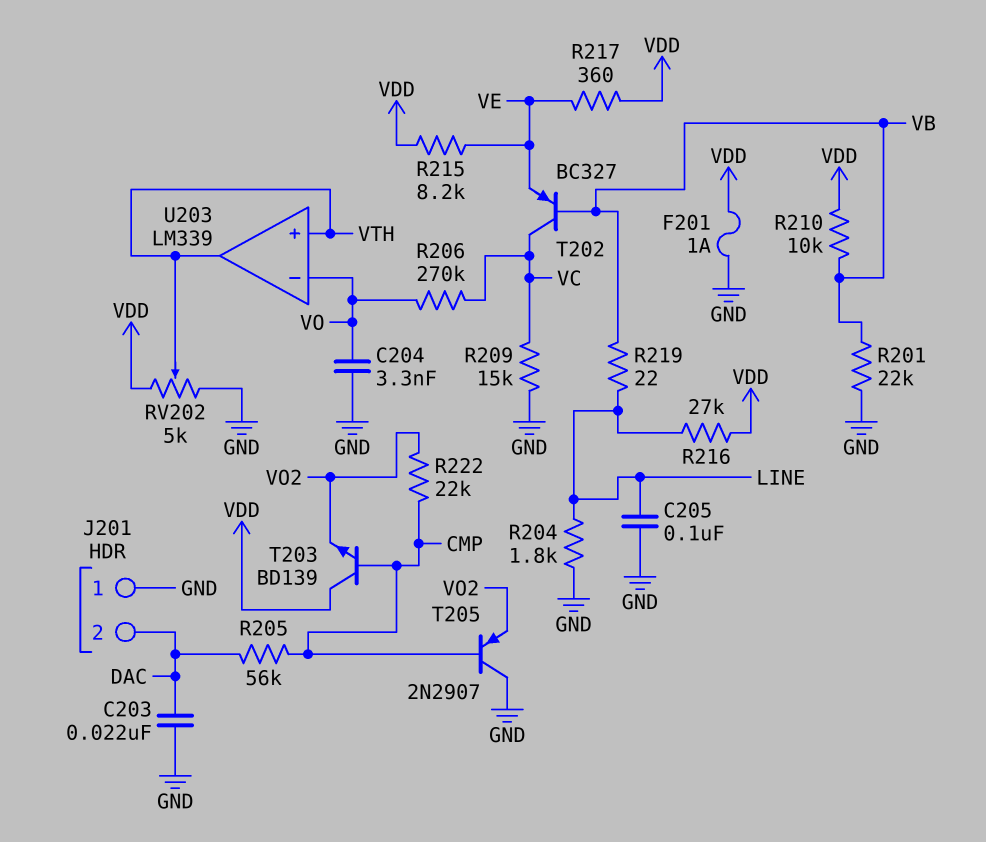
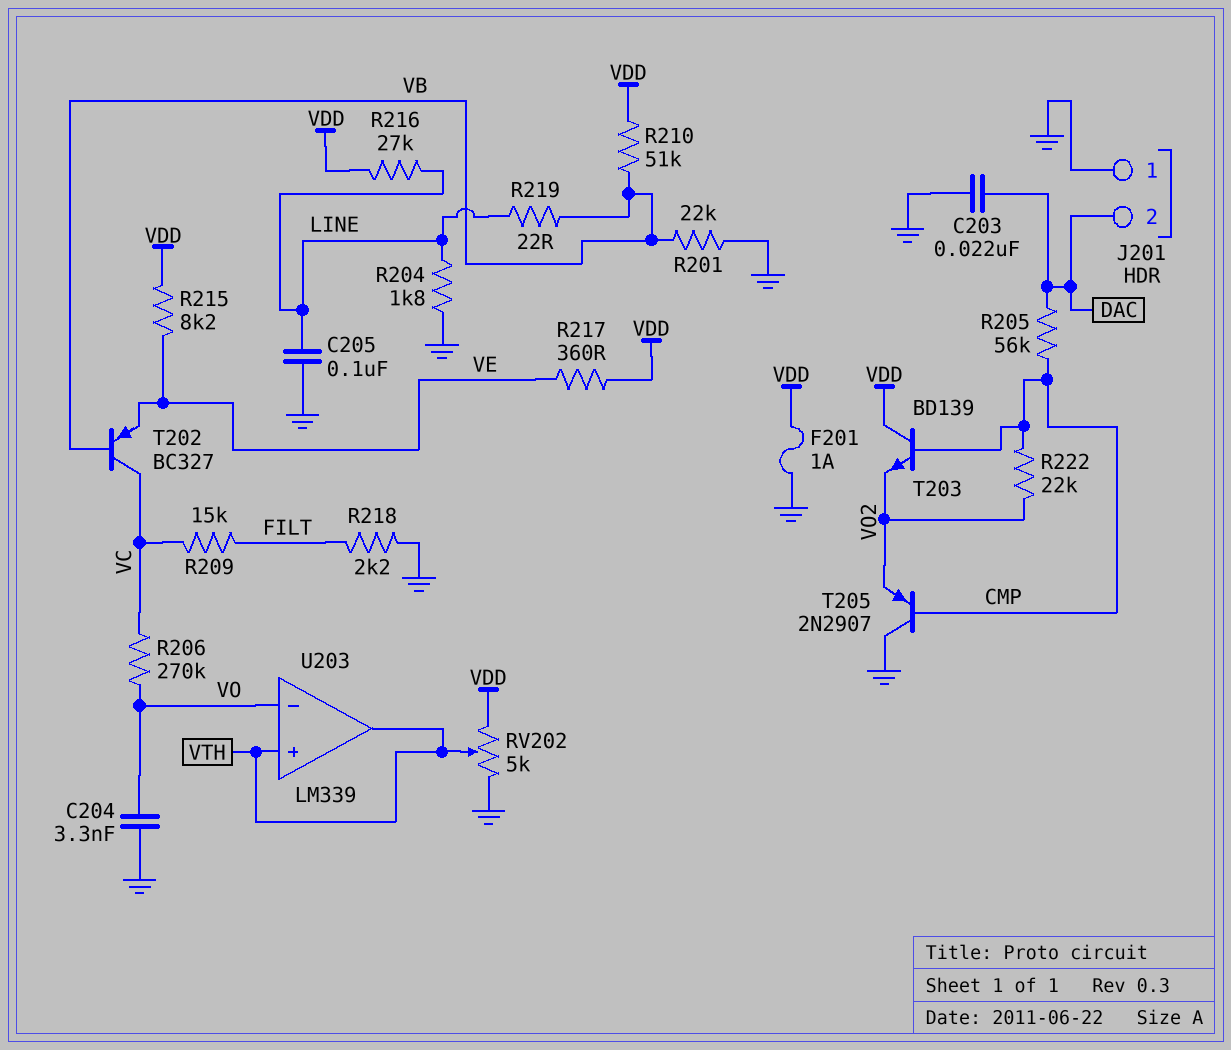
R209: 15k (GND, VC) -> 15k (FILT, VC)
R210: 10k (VB, VDD) -> 51k (VB, VDD)
R218: none -> 2.2k (FILT, GND)

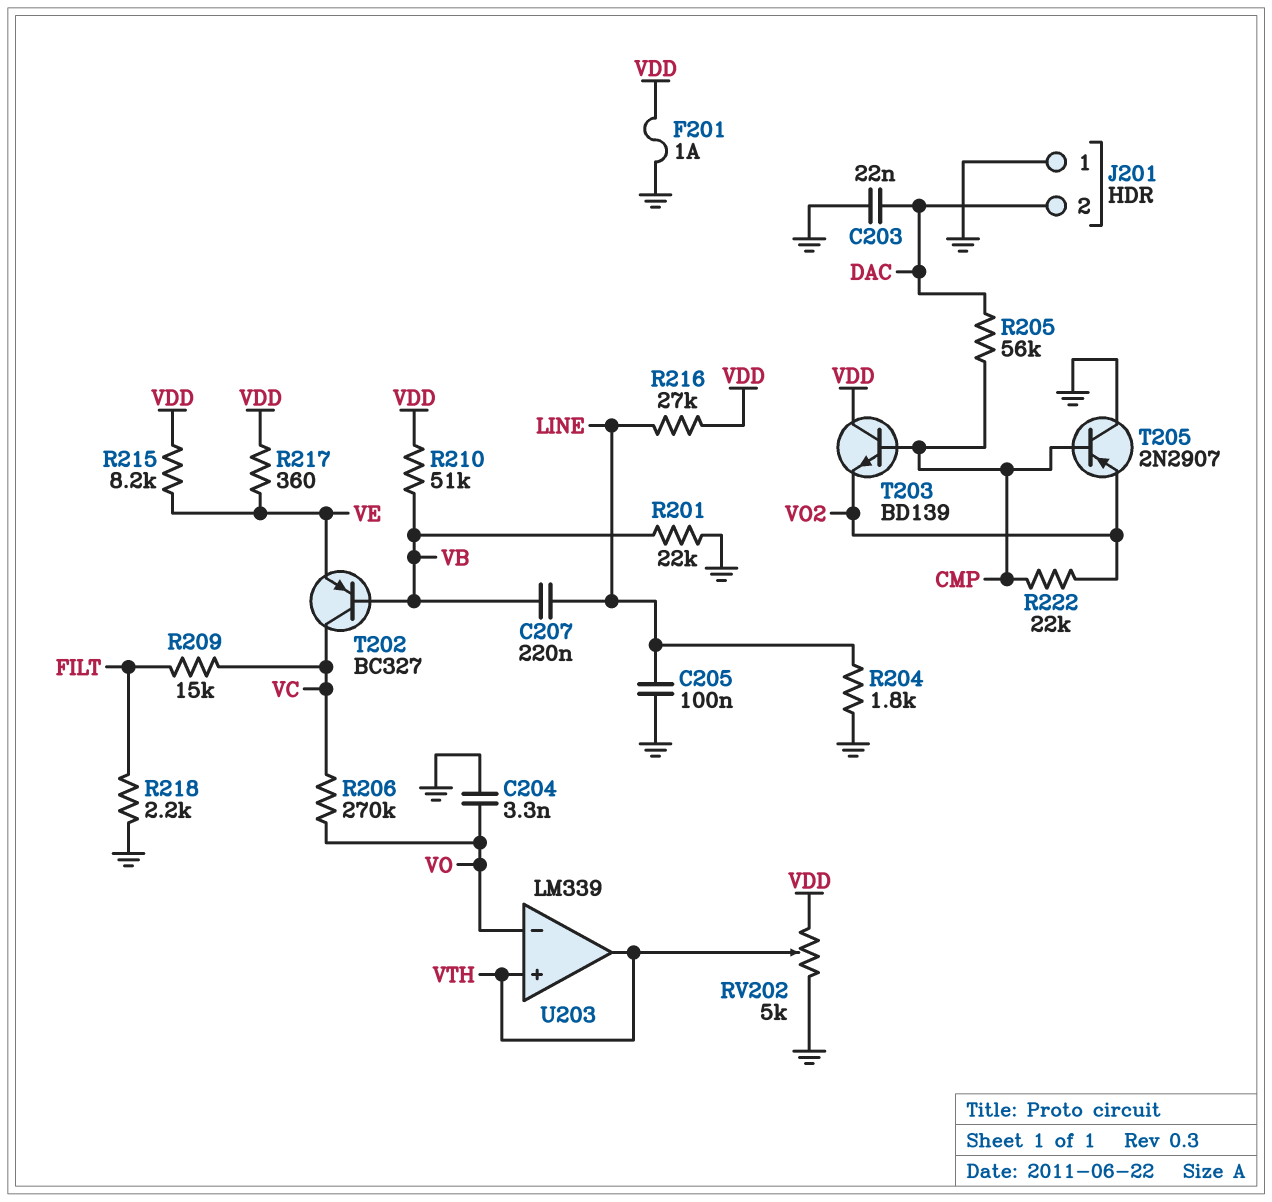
C207: none -> 220nF (LINE, VB)
R219: 22 (LINE, VB) -> none

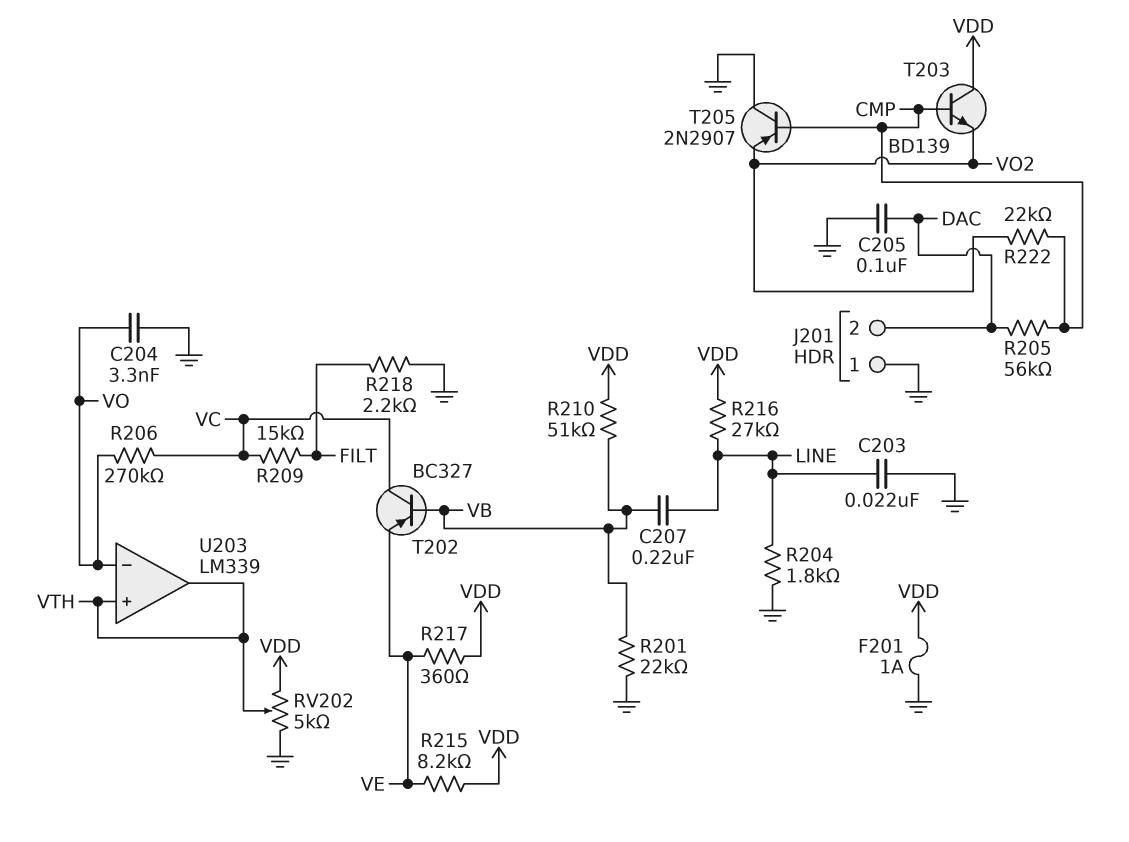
C203: 22nF (DAC, GND) -> 22nF (GND, LINE)
C205: 100nF (GND, LINE) -> 100nF (DAC, GND)

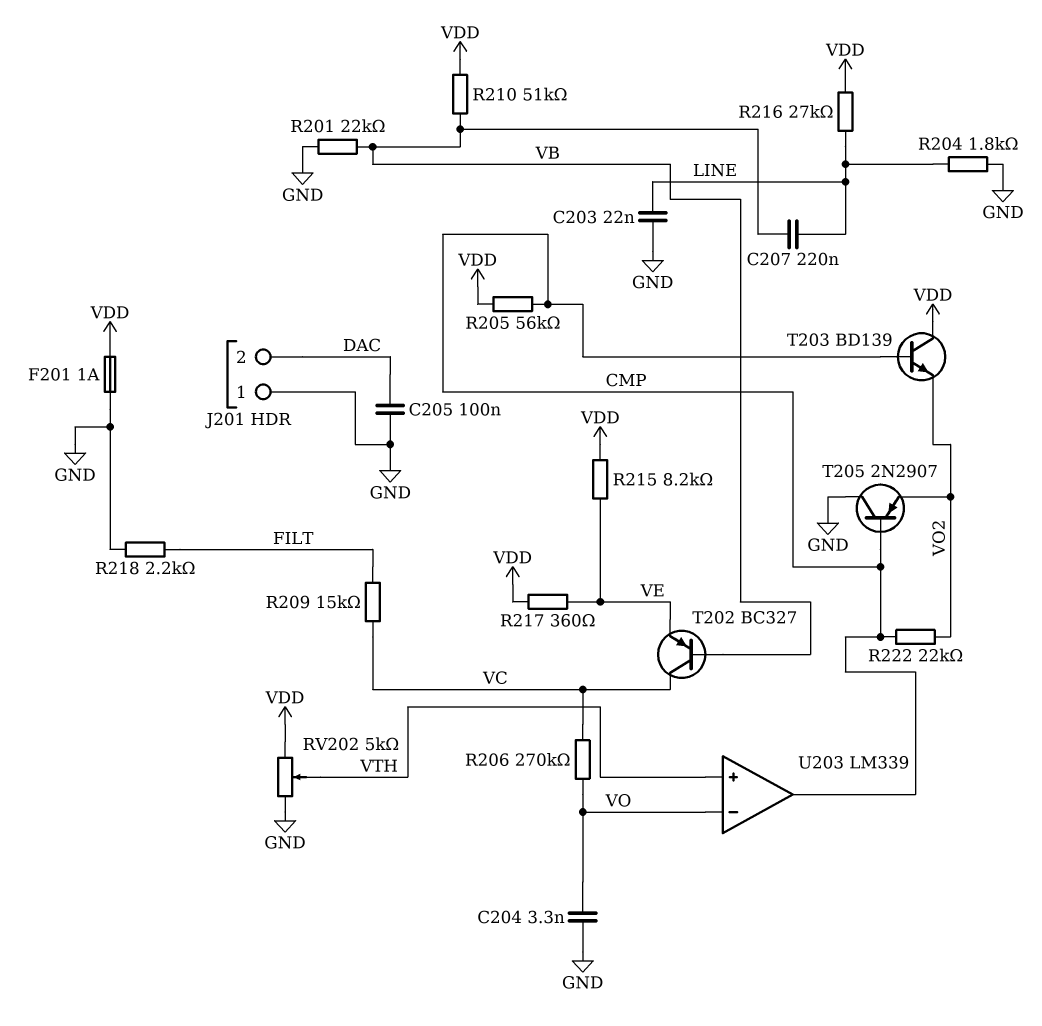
R205: 56k (CMP, DAC) -> 56k (CMP, VDD)
U203 pin out: VTH -> CMP

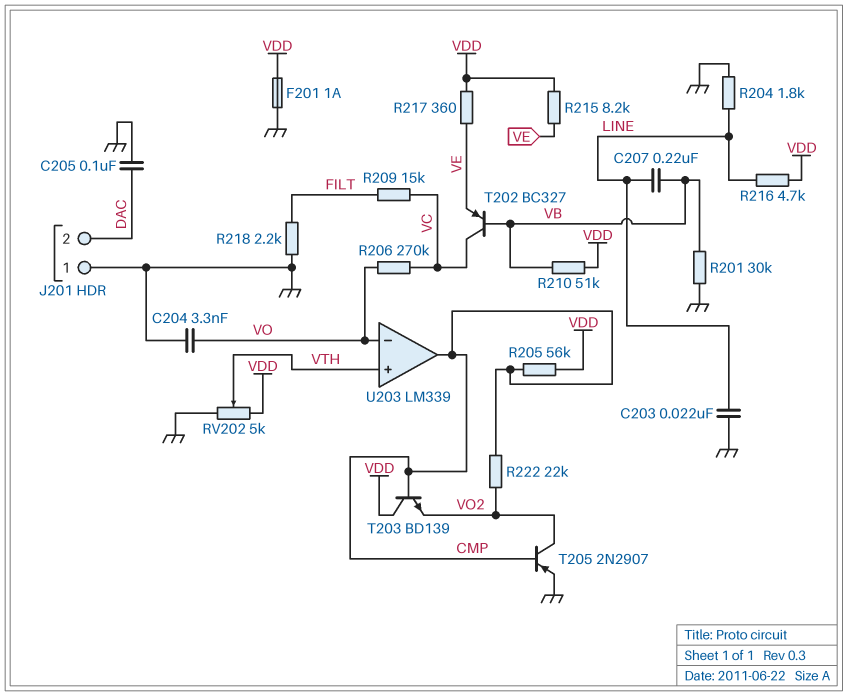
R201: 22k (GND, VB) -> 30k (GND, VB)
R216: 27k (LINE, VDD) -> 4.7k (LINE, VDD)
T205: PNP 2N2907 (B CMP, C GND, E VO2) -> PNP 2N2907 (B CMP, C VO2, E GND)

